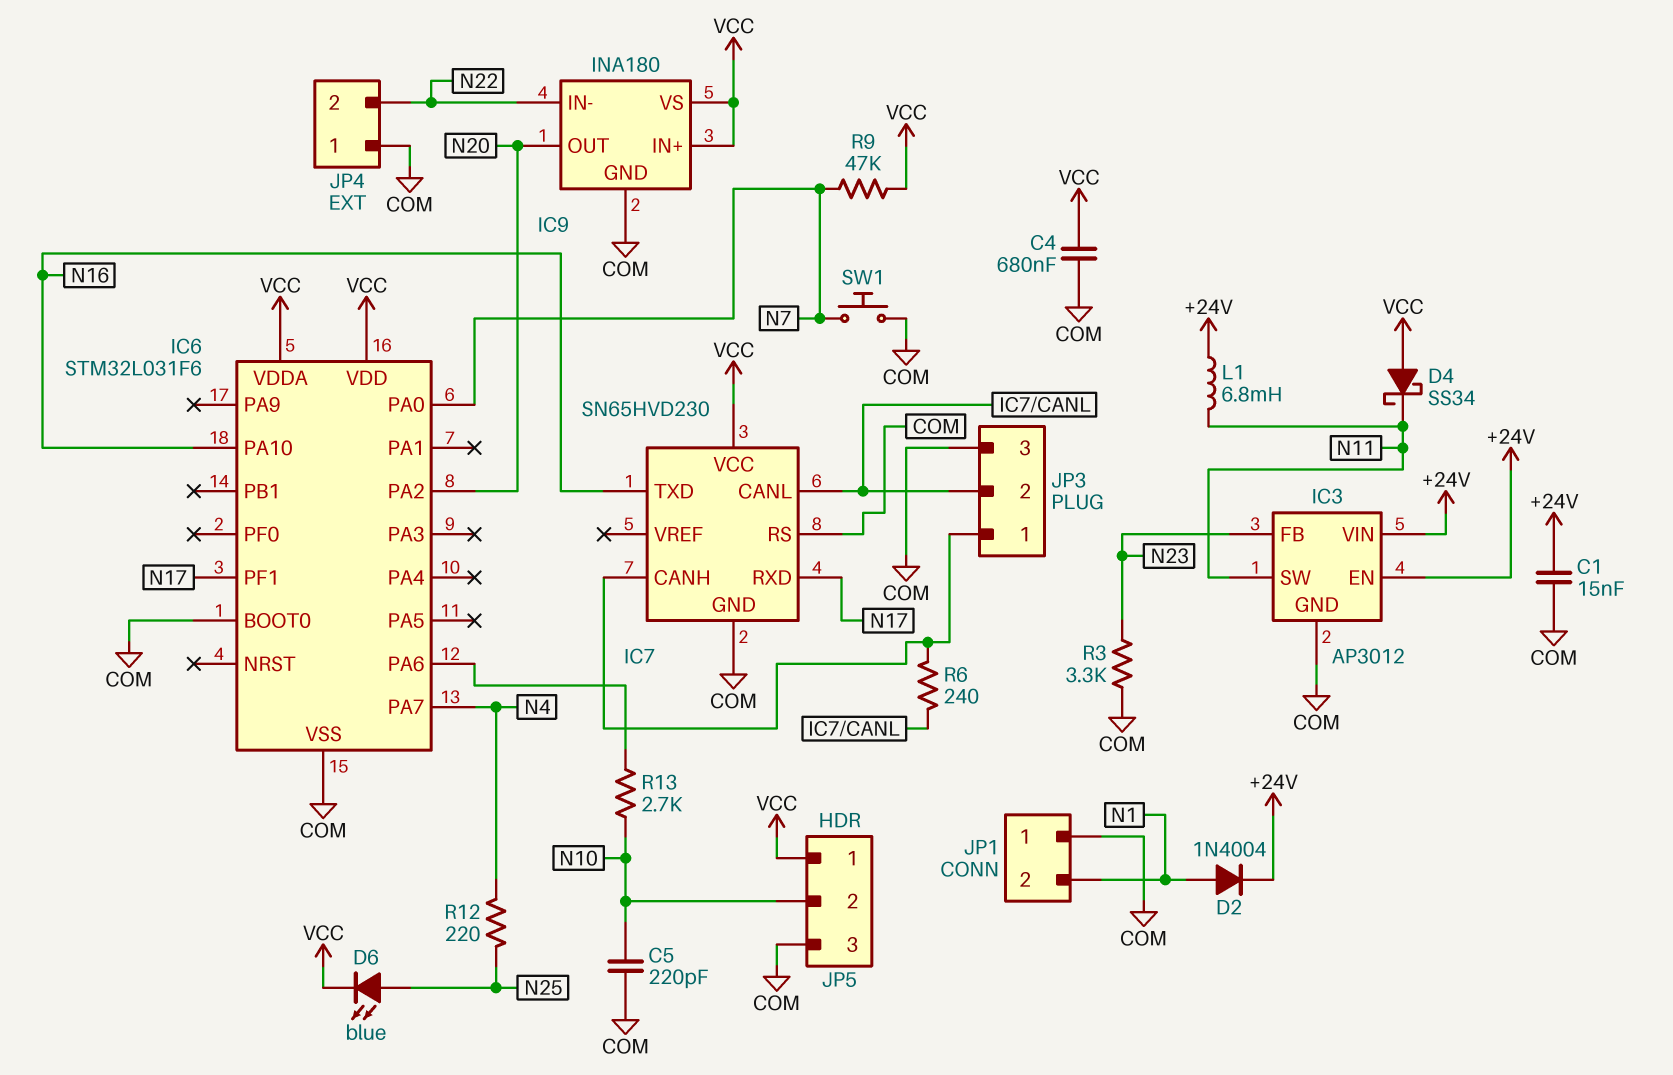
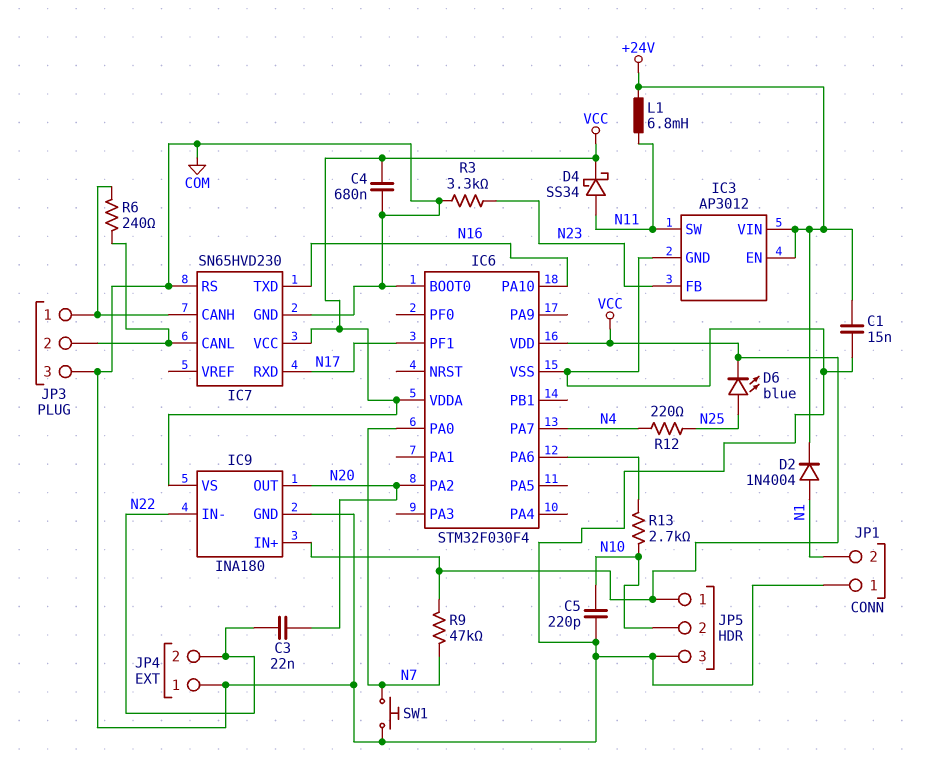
C3: none -> 22nF (N20, N22)
D4: schottky SS34 (A VCC, K N11) -> schottky SS34 (A N11, K VCC)
IC6: STM32L031F6 -> STM32F030F4

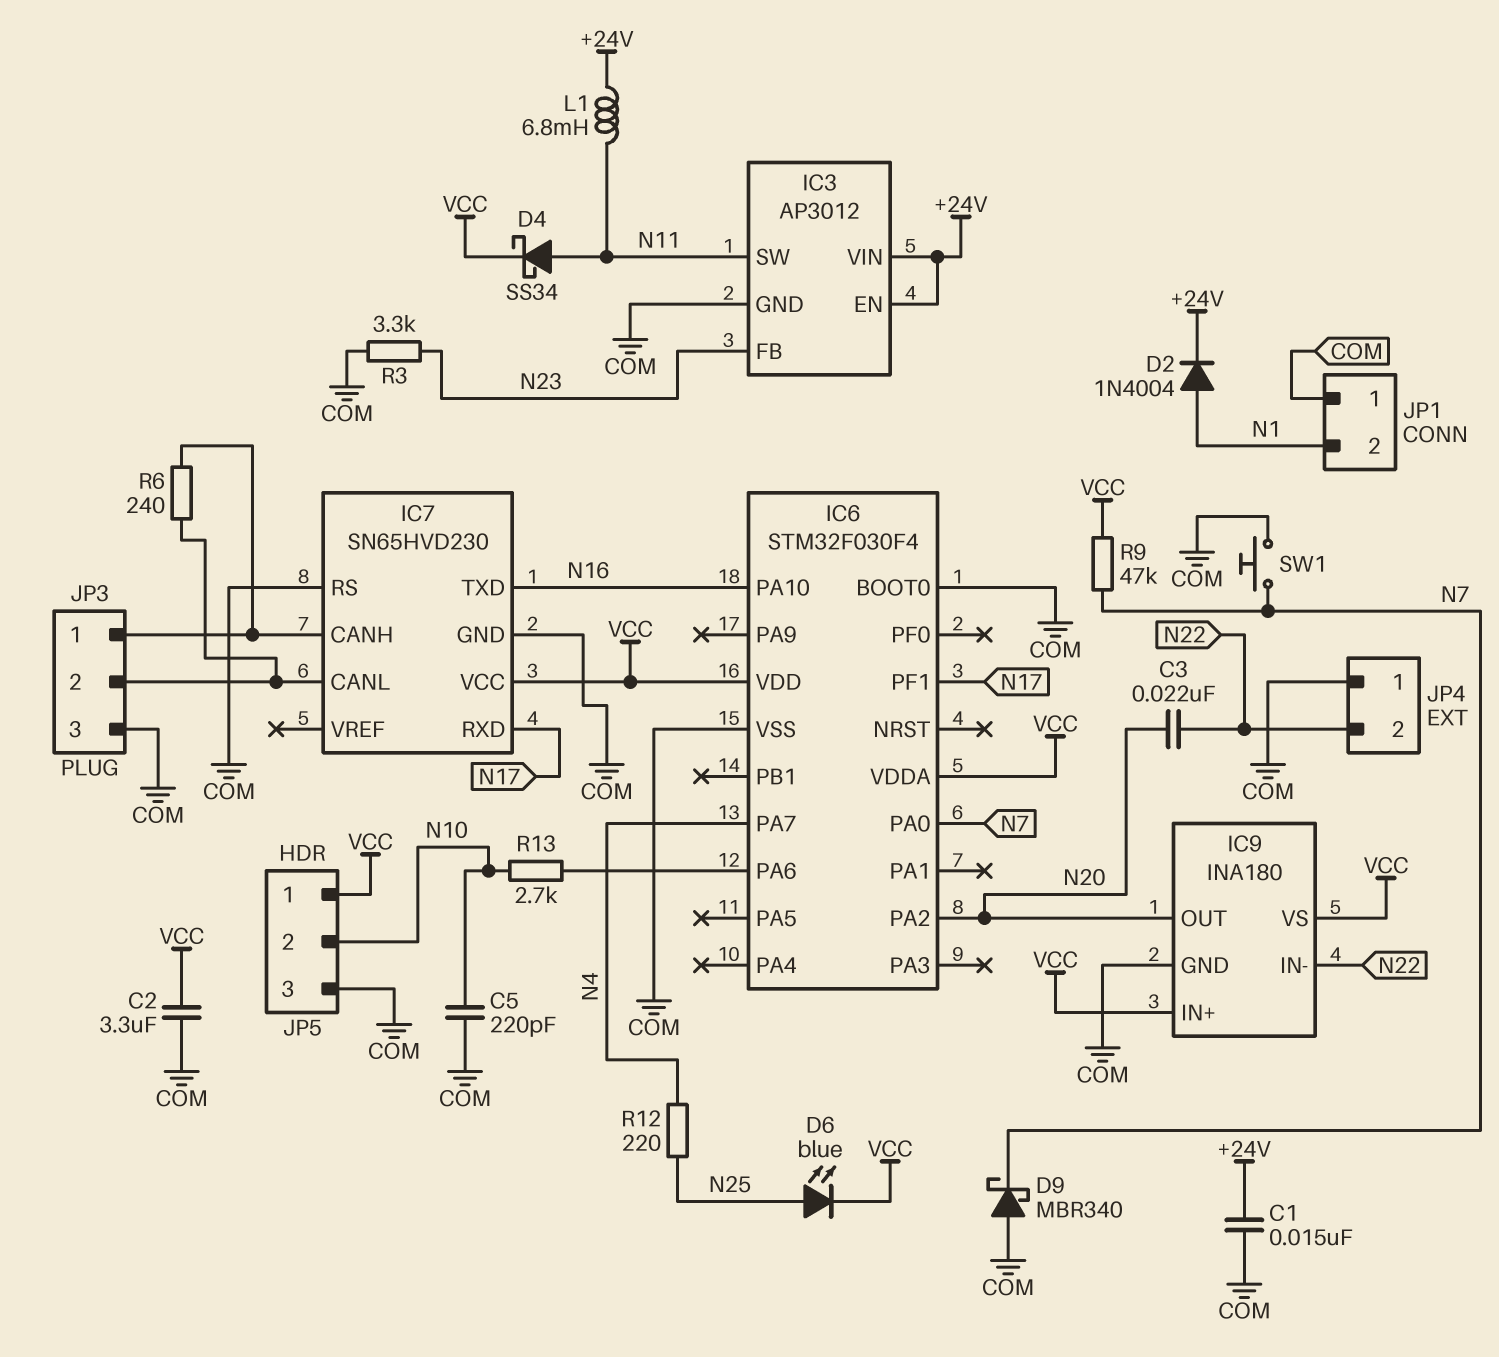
C2: none -> 3.3uF (COM, VCC)
C4: 680nF (COM, VCC) -> none
D9: none -> schottky MBR340 (A COM, K N7)

